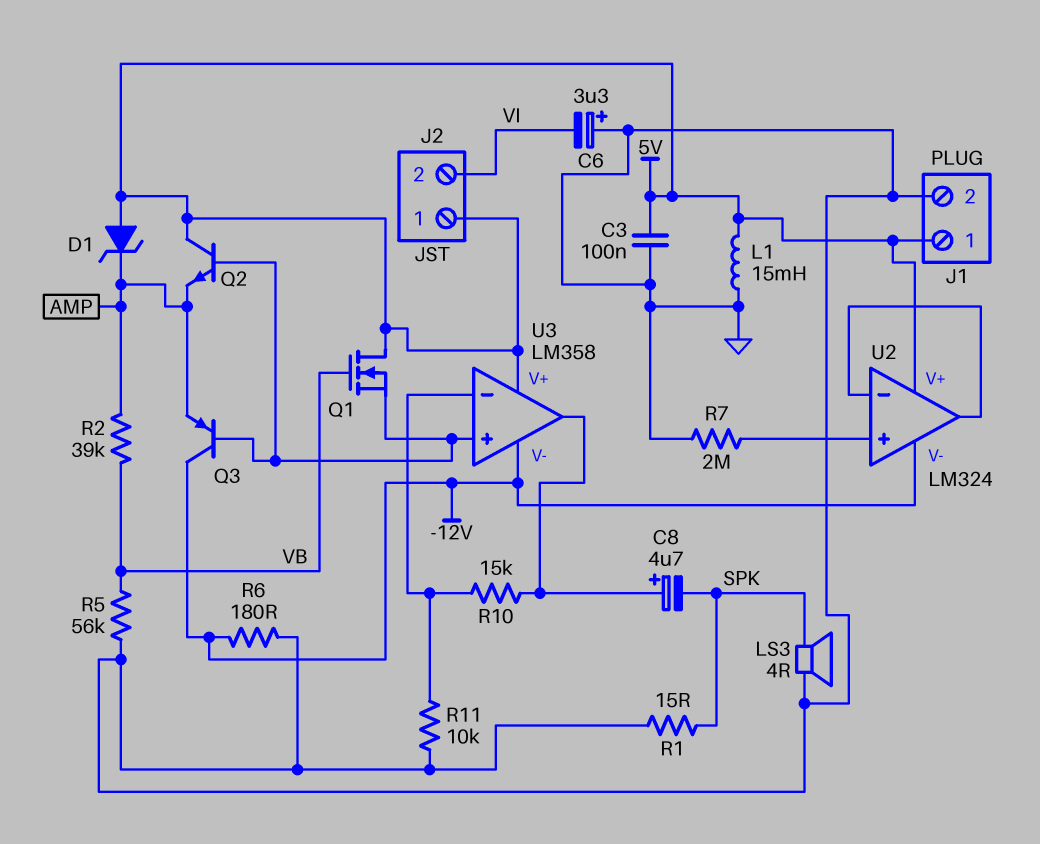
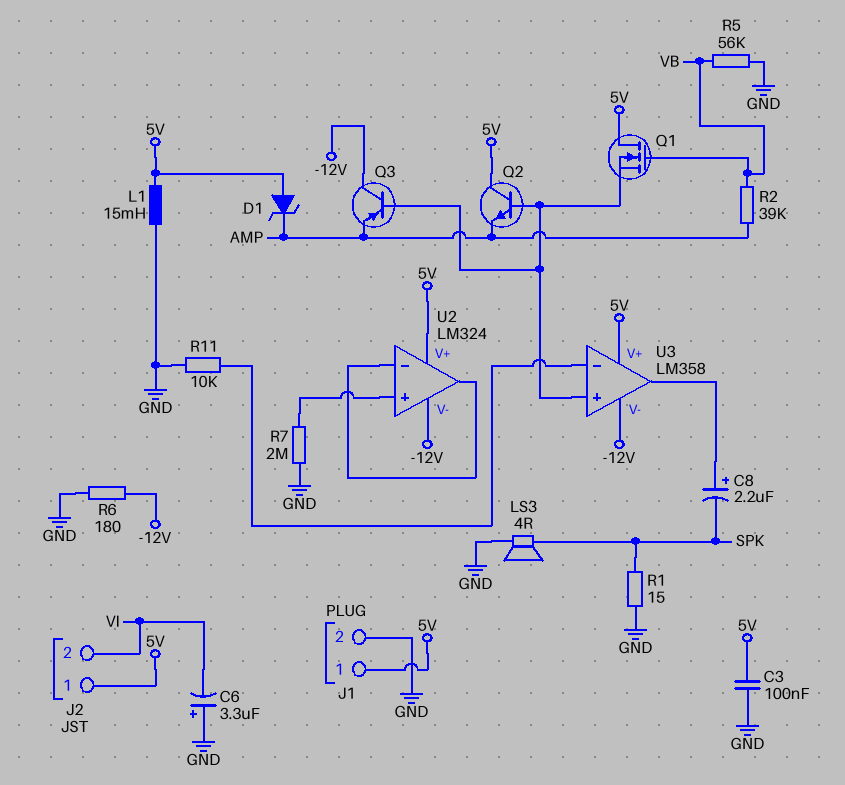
C8: 4.7uF (plus U3/out, minus SPK) -> 2.2uF (plus U3/out, minus SPK)
R10: 15k (U3/in-, U3/out) -> none

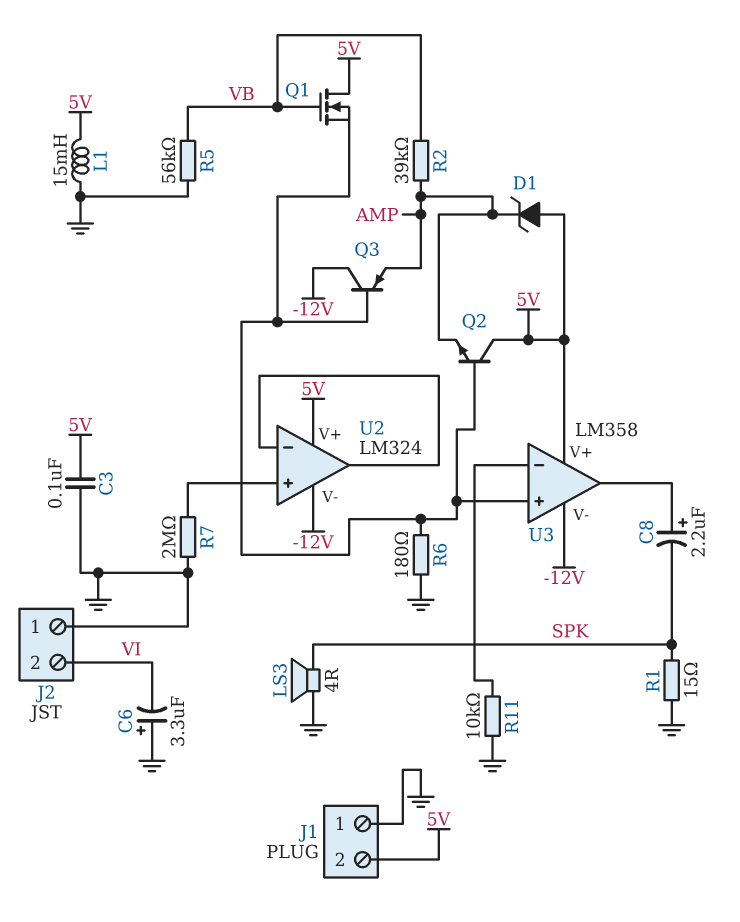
J1 pin 1: 5V -> GND
J1 pin 2: GND -> 5V
J2 pin 1: 5V -> GND
R6: 180 (-12V, GND) -> 180 (GND, U3/in+)

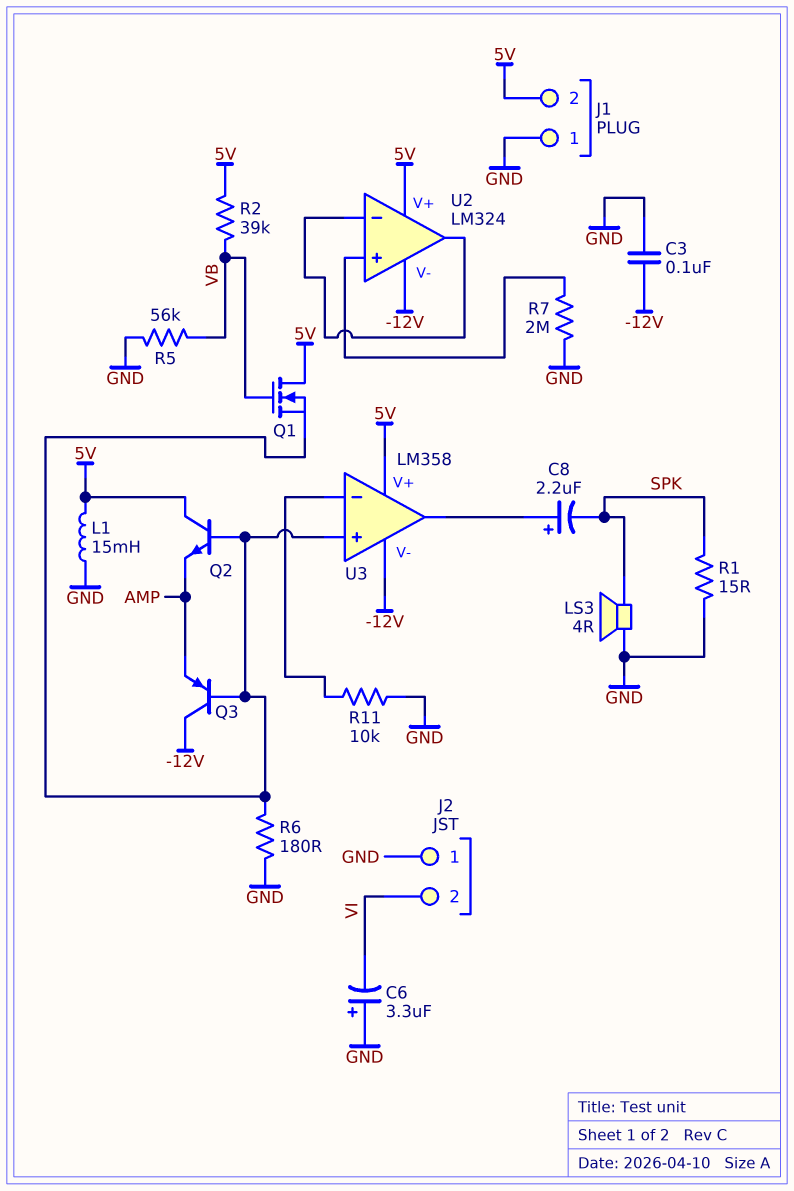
C3: 100nF (5V, GND) -> 100nF (-12V, GND)
D1: zener (A 5V, K AMP) -> none
R2: 39k (AMP, VB) -> 39k (5V, VB)

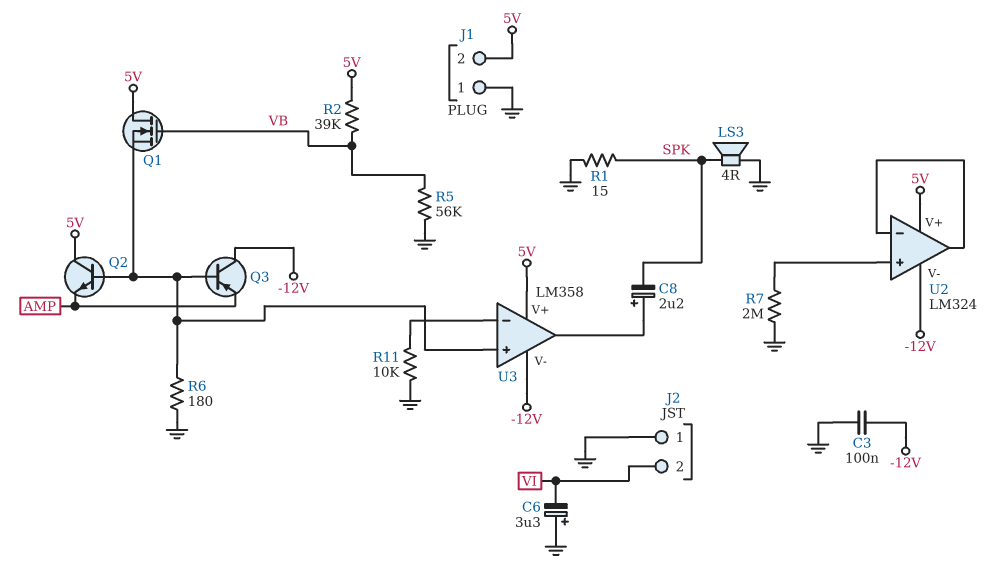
L1: 15mH (5V, GND) -> none

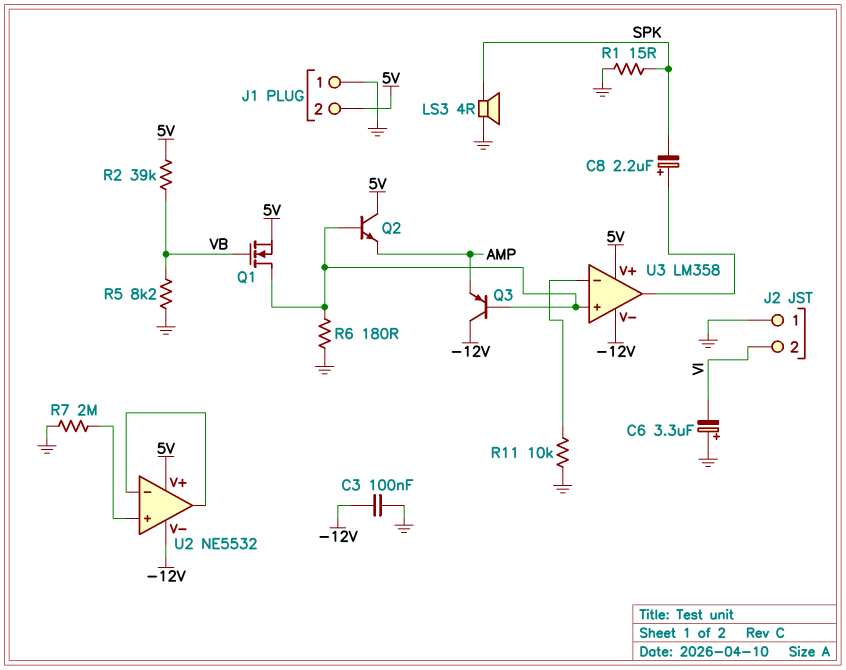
Q1: NMOS (G VB, D 5V, S U3/in+) -> NMOS (G VB, D U3/in+, S 5V)
R5: 56k (GND, VB) -> 8.2k (GND, VB)
U2: LM324 -> NE5532

